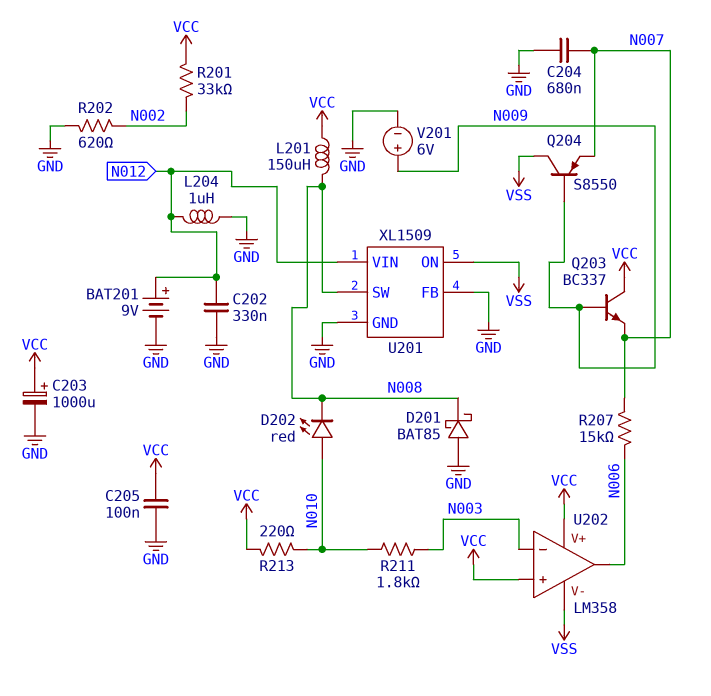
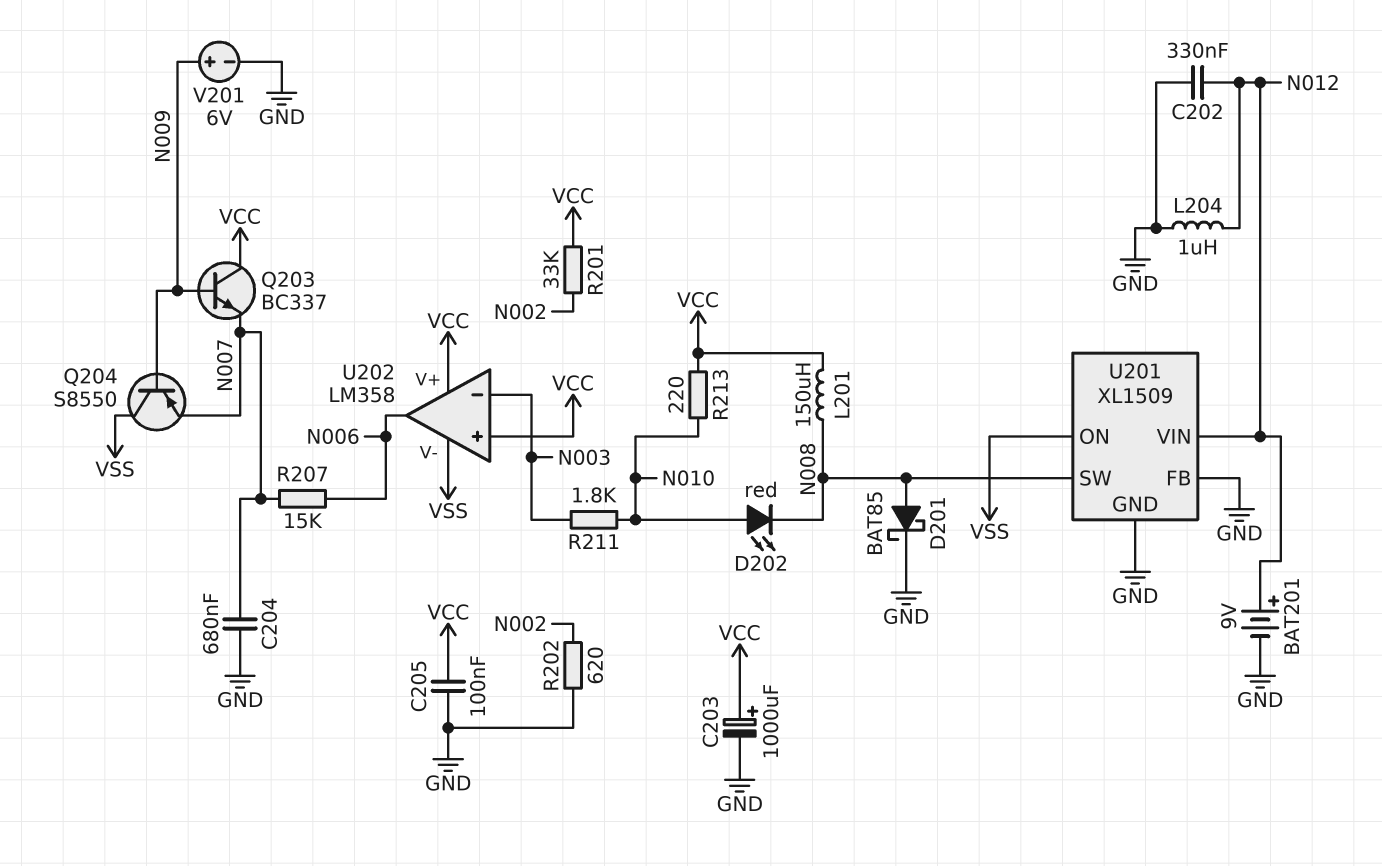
D201: schottky BAT85 (A GND, K N008) -> schottky BAT85 (A N008, K GND)

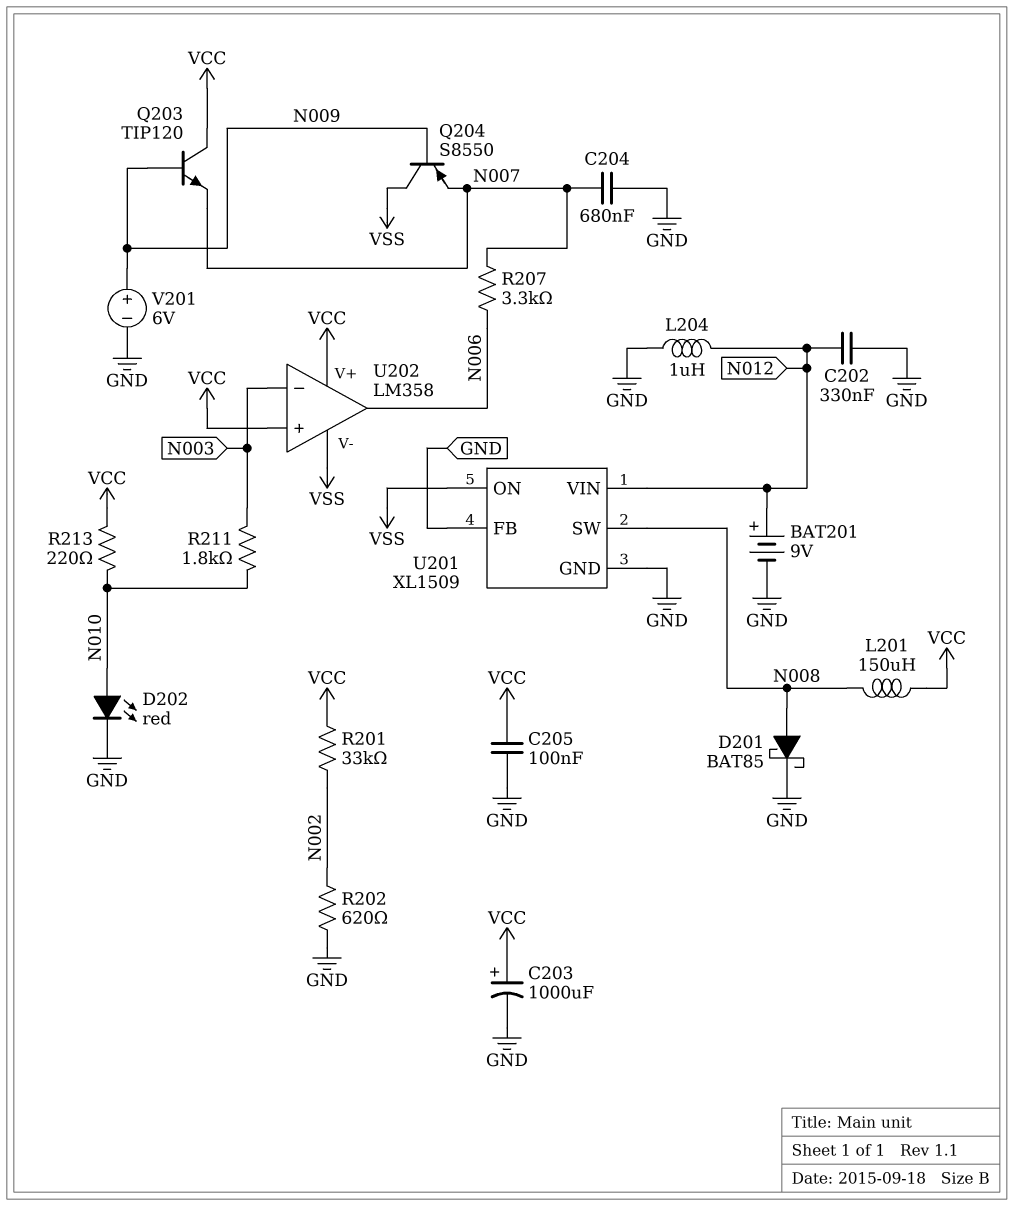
D202: LED red (A N010, K N008) -> LED red (A N010, K GND)
Q203: NPN BC337 (B N009, C VCC, E N007) -> NPN TIP120 (B N009, C VCC, E N007)
R207: 15k (N006, N007) -> 3.3k (N006, N007)

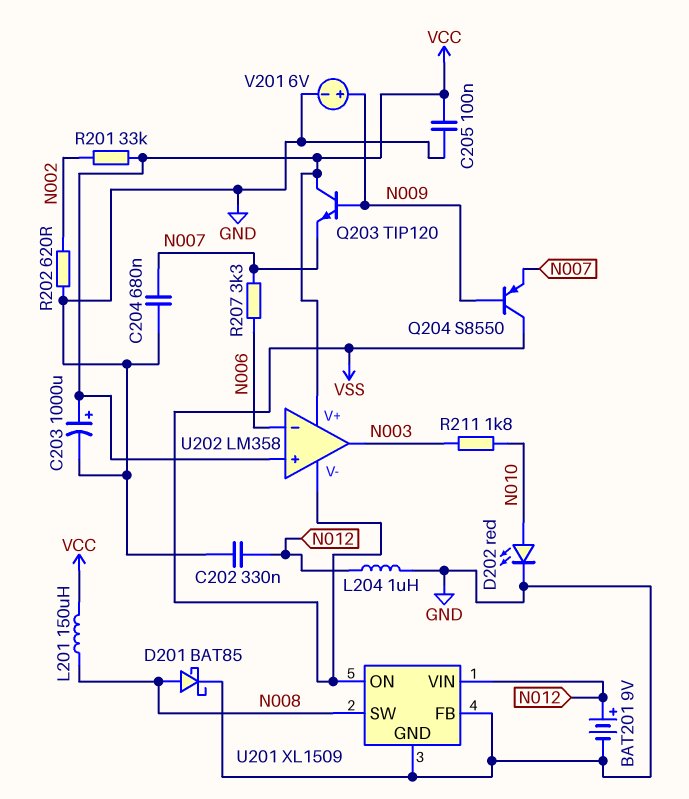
R213: 220 (N010, VCC) -> none
U202 pin in-: N003 -> N006
U202 pin out: N006 -> N003

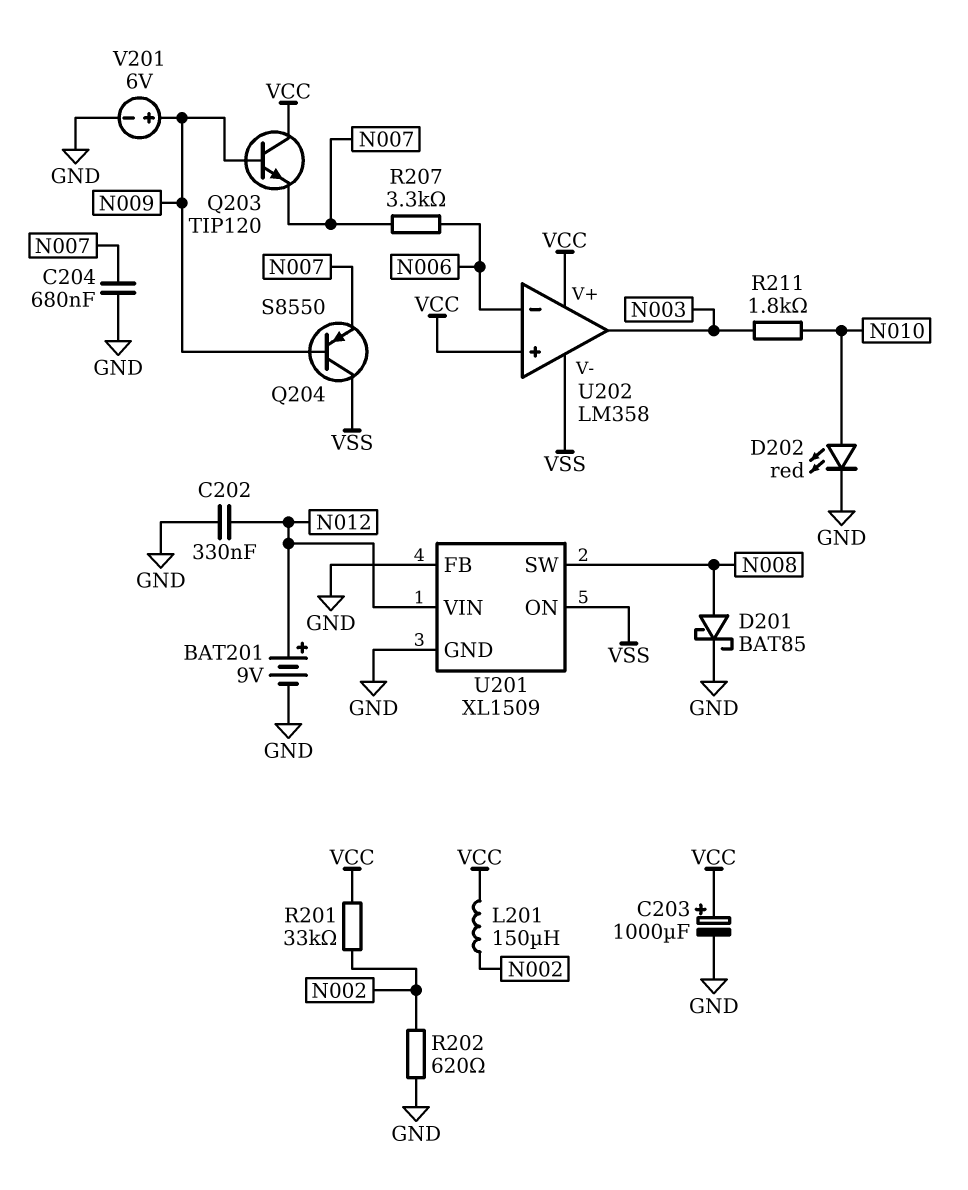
C205: 100nF (GND, VCC) -> none
L201: 150uH (N008, VCC) -> 150uH (N002, VCC)
L204: 1uH (GND, N012) -> none

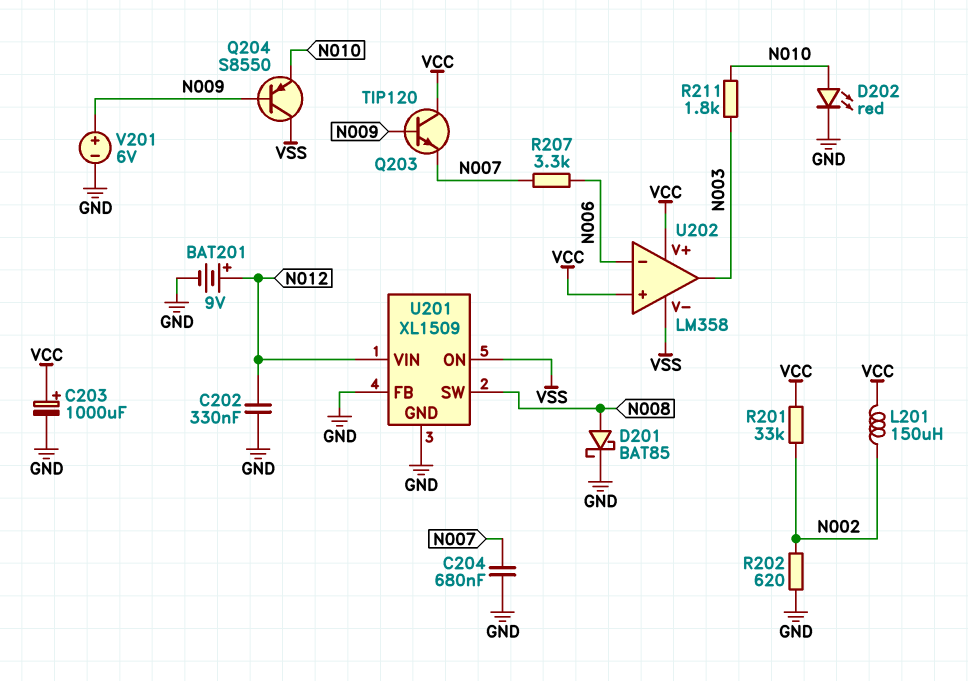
Q204: PNP S8550 (B N009, C VSS, E N007) -> PNP S8550 (B N009, C VSS, E N010)

